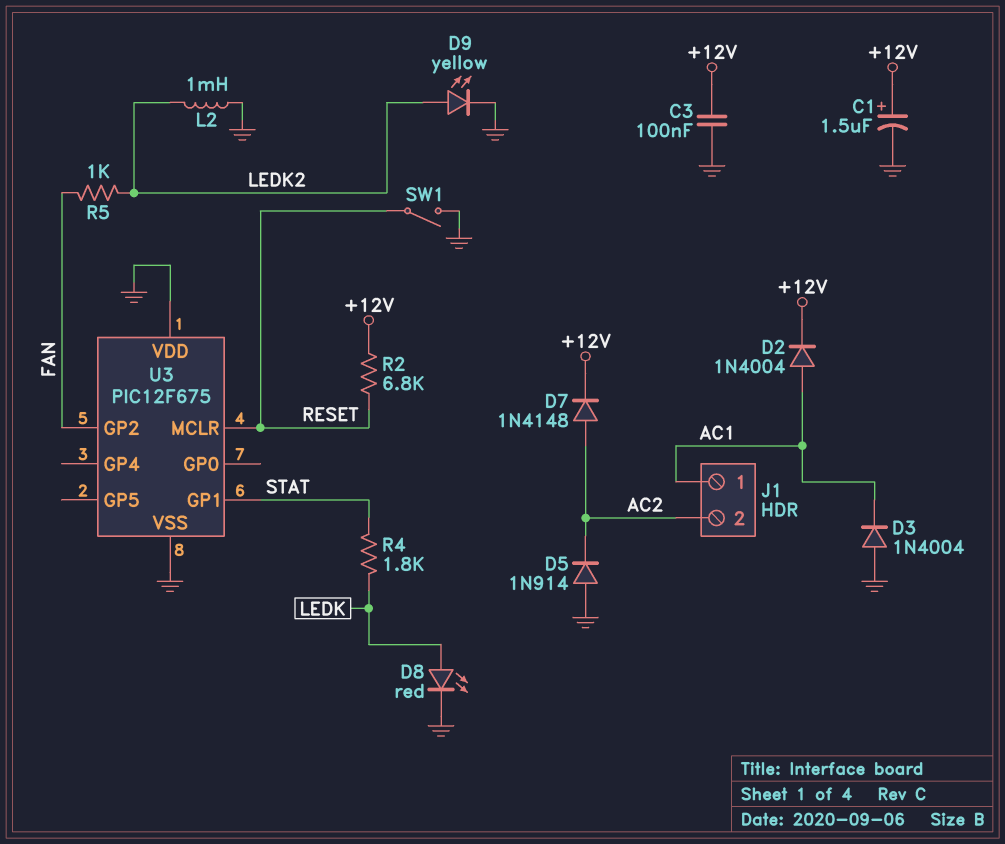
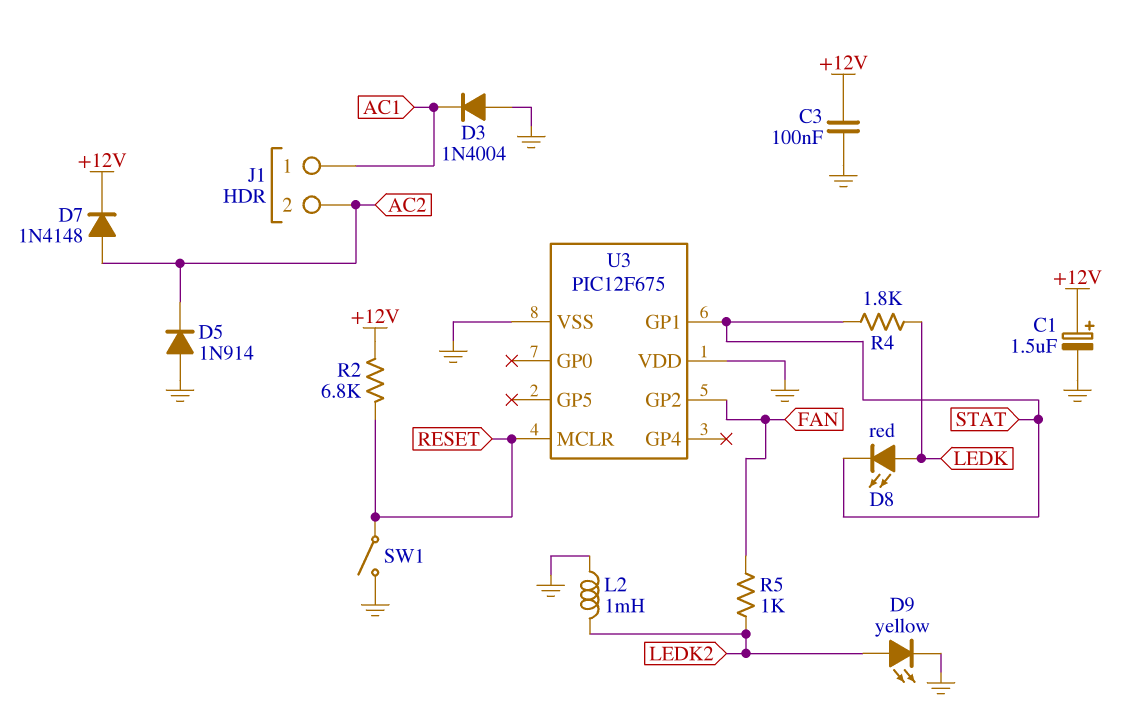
D2: diode 1N4004 (A AC1, K +12V) -> none
D8: LED red (A LEDK, K GND) -> LED red (A LEDK, K STAT)

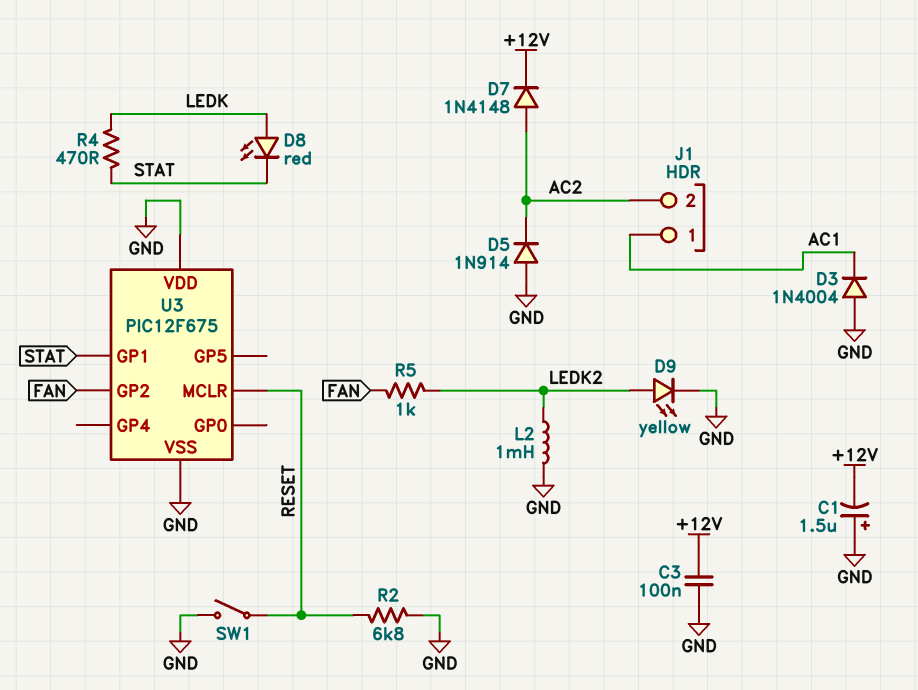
C1: 1.5uF (plus +12V, minus GND) -> 1.5uF (plus GND, minus +12V)
R2: 6.8k (+12V, RESET) -> 6.8k (GND, RESET)
R4: 1.8k (LEDK, STAT) -> 470 (LEDK, STAT)

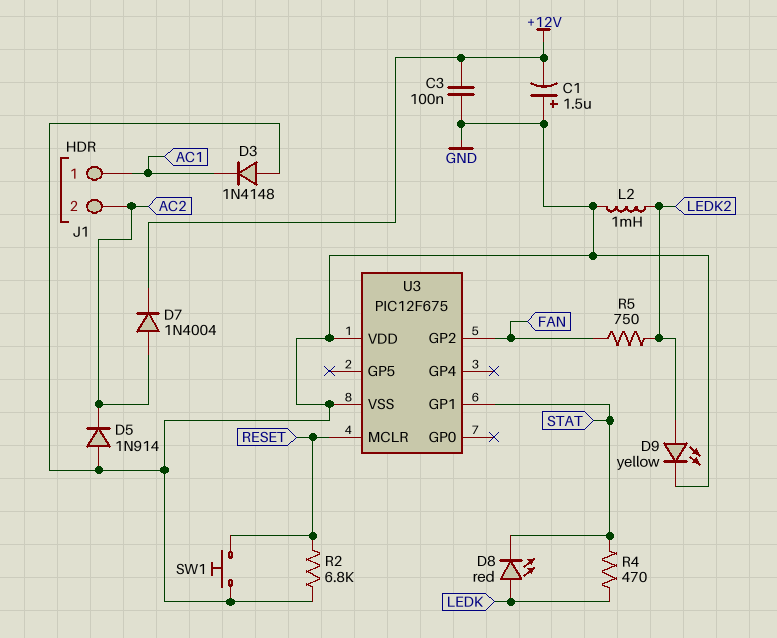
D3: diode 1N4004 (A GND, K AC1) -> diode 1N4148 (A GND, K AC1)
D7: diode 1N4148 (A AC2, K +12V) -> diode 1N4004 (A AC2, K +12V)
R5: 1k (FAN, LEDK2) -> 750 (FAN, LEDK2)
SW1: switch (GND, RESET) -> button (GND, RESET)

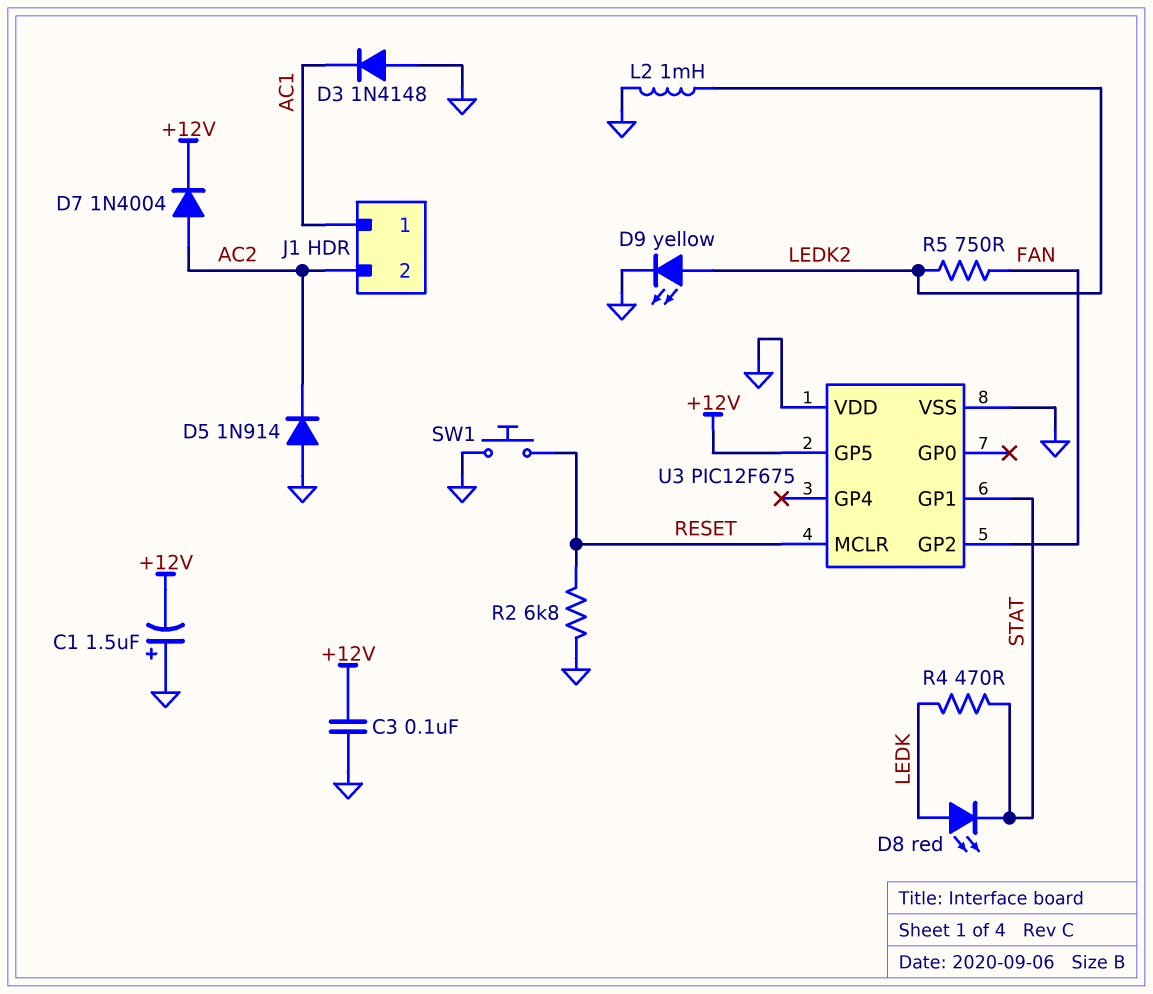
U3 pin GP5: none -> +12V

